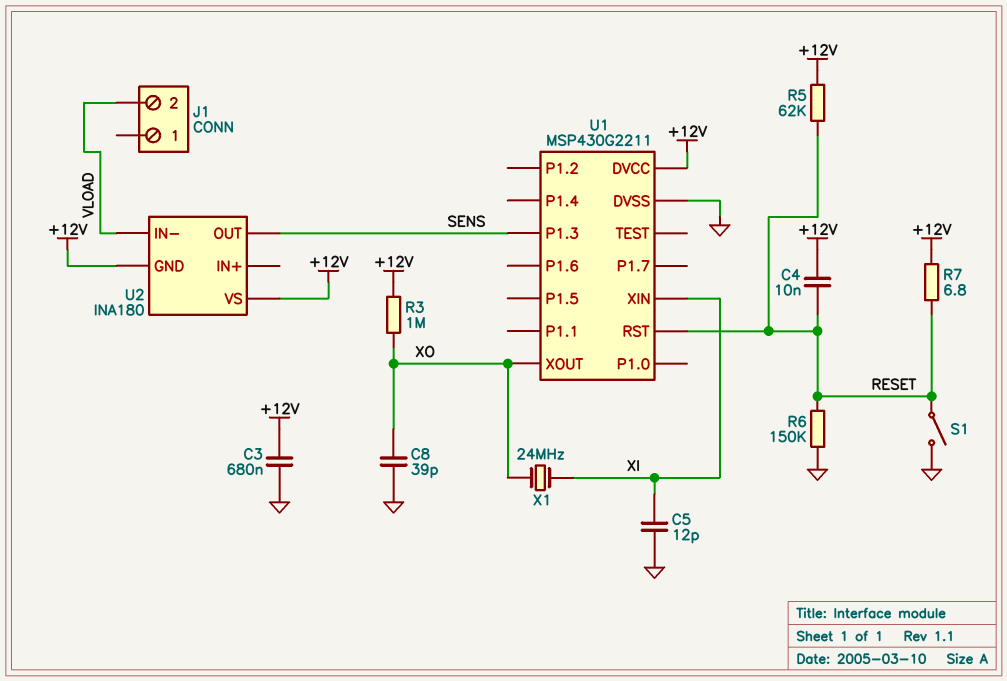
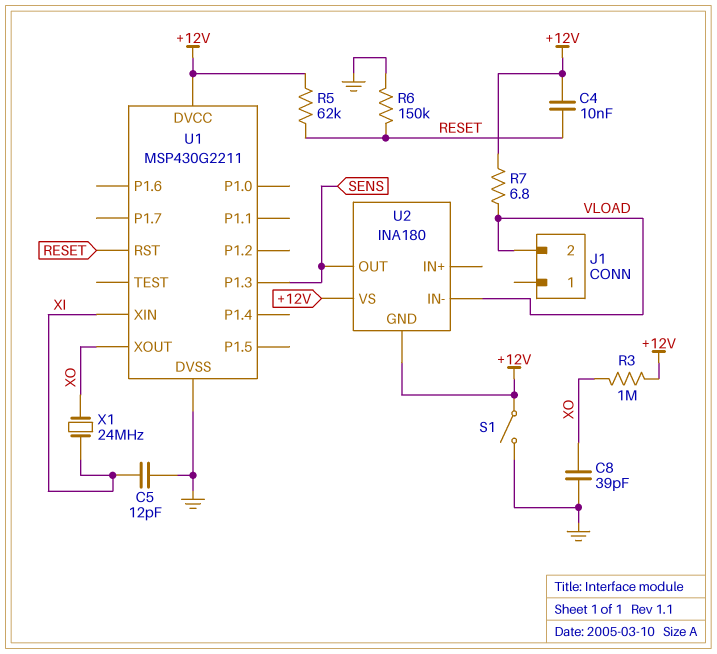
C3: 680nF (+12V, GND) -> none
R7: 6.8 (+12V, RESET) -> 6.8 (+12V, VLOAD)
S1: switch (GND, RESET) -> switch (+12V, GND)

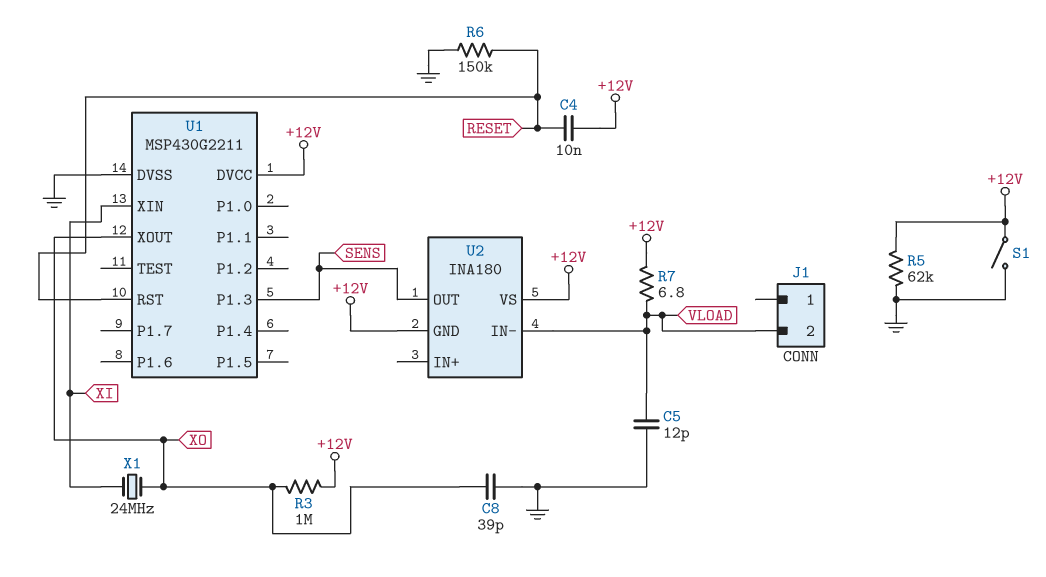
C5: 12pF (GND, XI) -> 12pF (GND, VLOAD)
R5: 62k (+12V, RESET) -> 62k (+12V, GND)

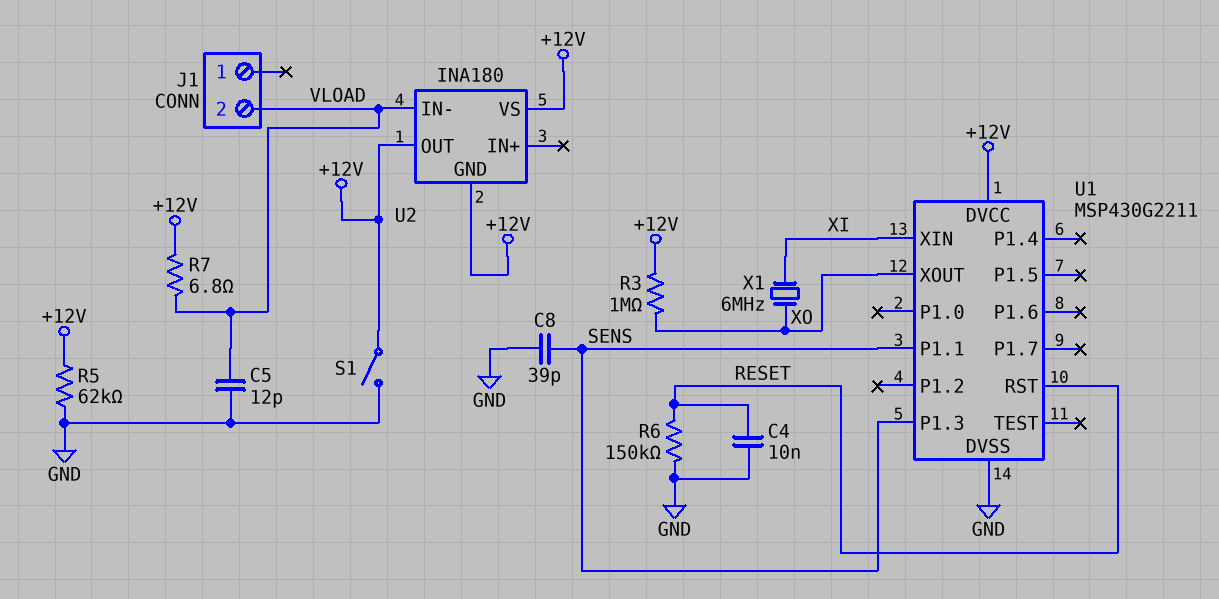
C4: 10nF (+12V, RESET) -> 10nF (GND, RESET)
C8: 39pF (GND, XO) -> 39pF (GND, SENS)
U1 pin P1.1: none -> SENS
U2 pin OUT: SENS -> +12V
X1: 24MHz (XI, XO) -> 6MHz (XI, XO)

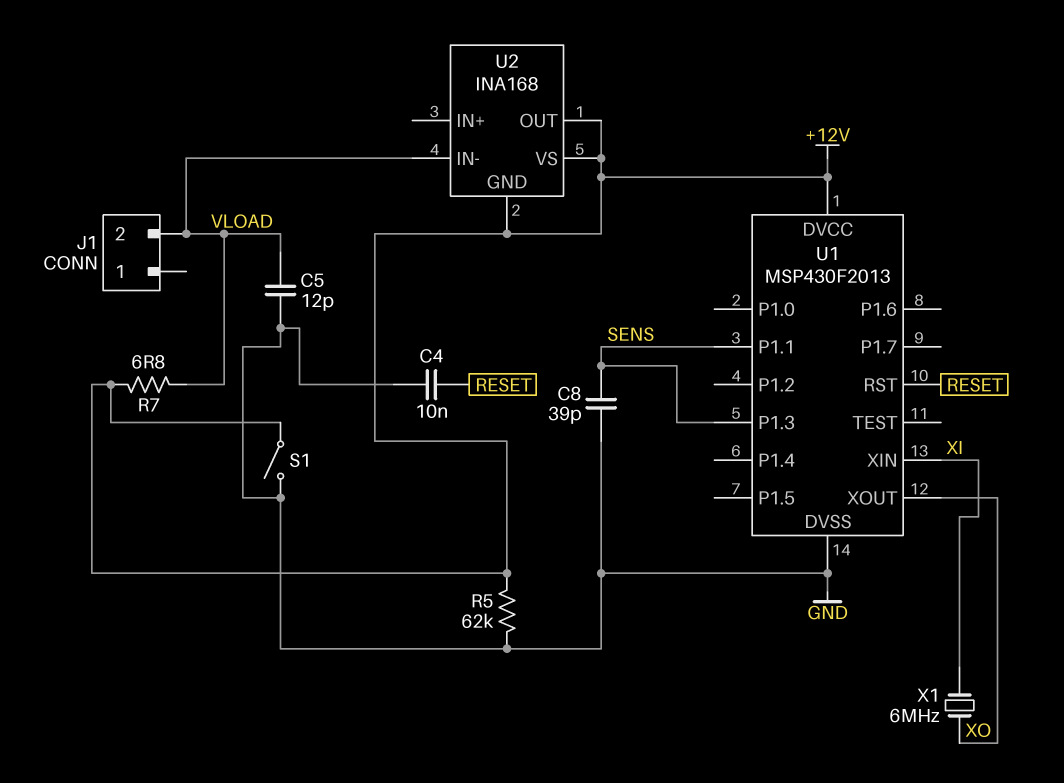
R3: 1M (+12V, XO) -> none
R6: 150k (GND, RESET) -> none
U1: MSP430G2211 -> MSP430F2013
U2: INA180 -> INA168

